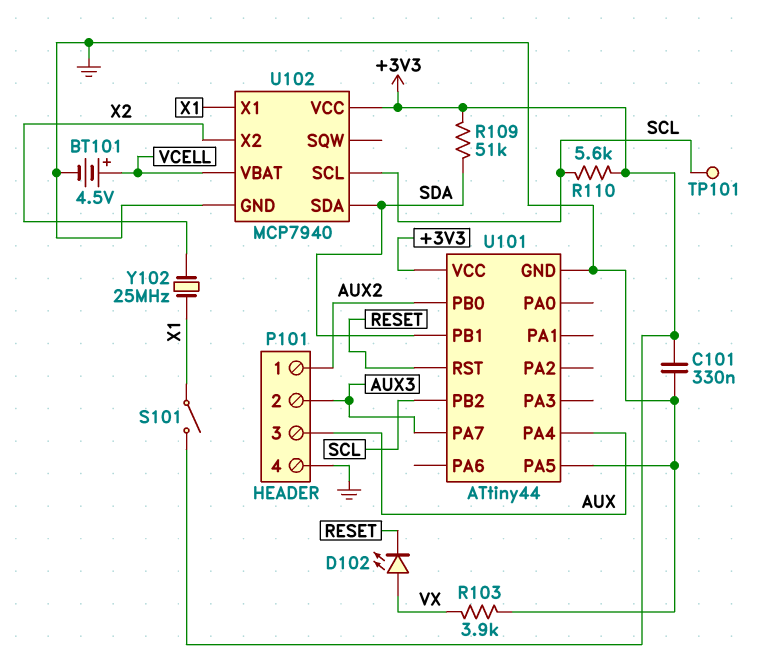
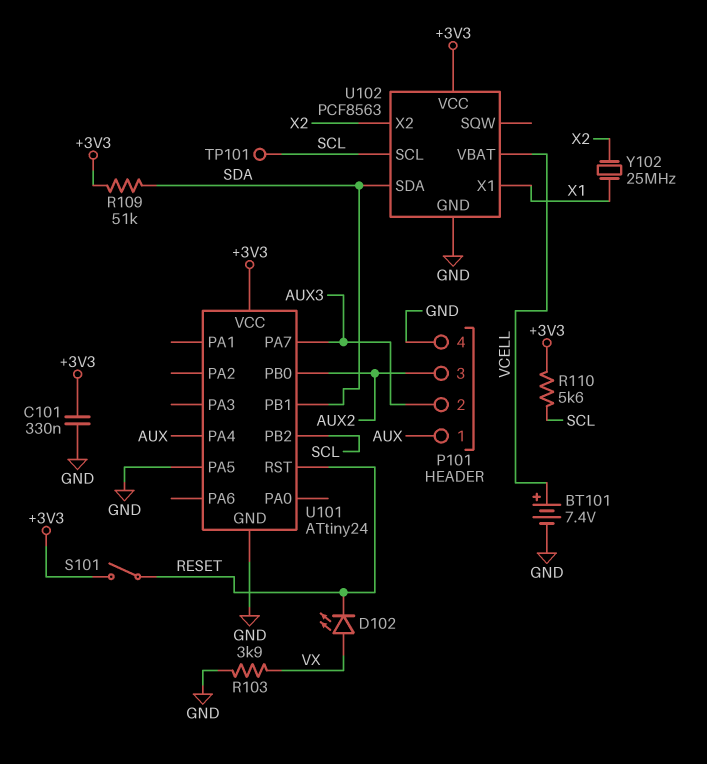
BT101: 4.5V (plus VCELL, minus GND) -> 7.4V (plus VCELL, minus GND)
P101 pin 1: AUX2 -> AUX
P101 pin 3: AUX -> AUX2
S101: switch (+3V3, X1) -> switch (+3V3, RESET)
U101: ATtiny44 -> ATtiny24
U102: MCP7940 -> PCF8563

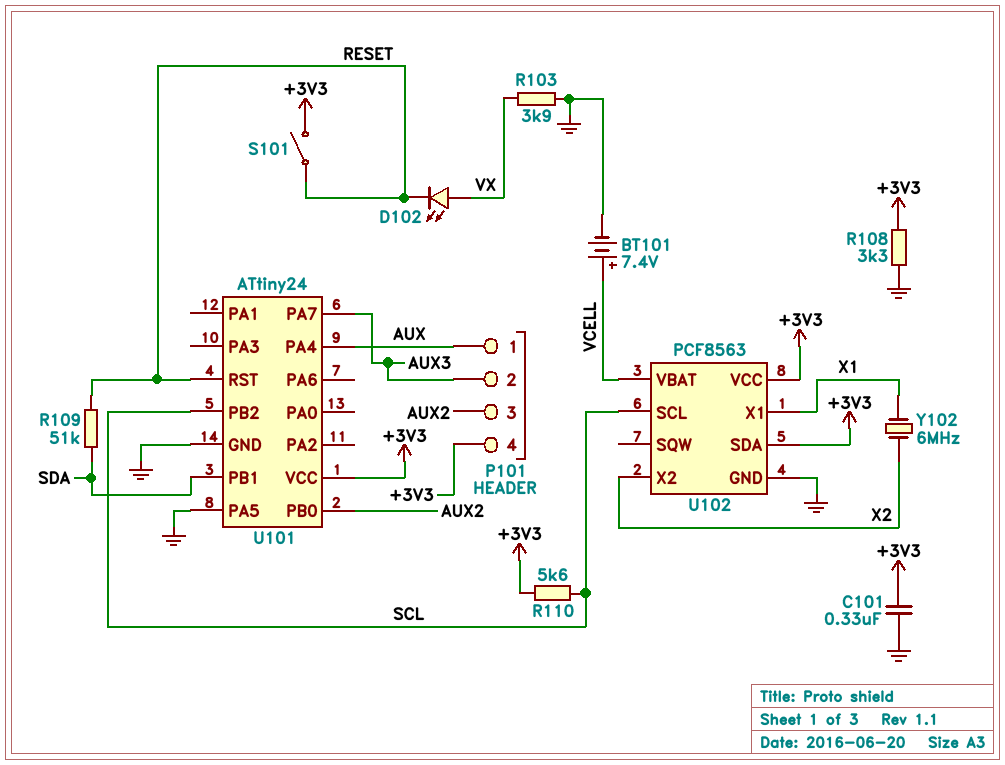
P101 pin 4: GND -> +3V3
R108: none -> 3.3k (+3V3, GND)
R109: 51k (+3V3, SDA) -> 51k (RESET, SDA)
TP101: test point (SCL) -> none
U102 pin SDA: SDA -> +3V3
Y102: 25MHz (X1, X2) -> 6MHz (X1, X2)

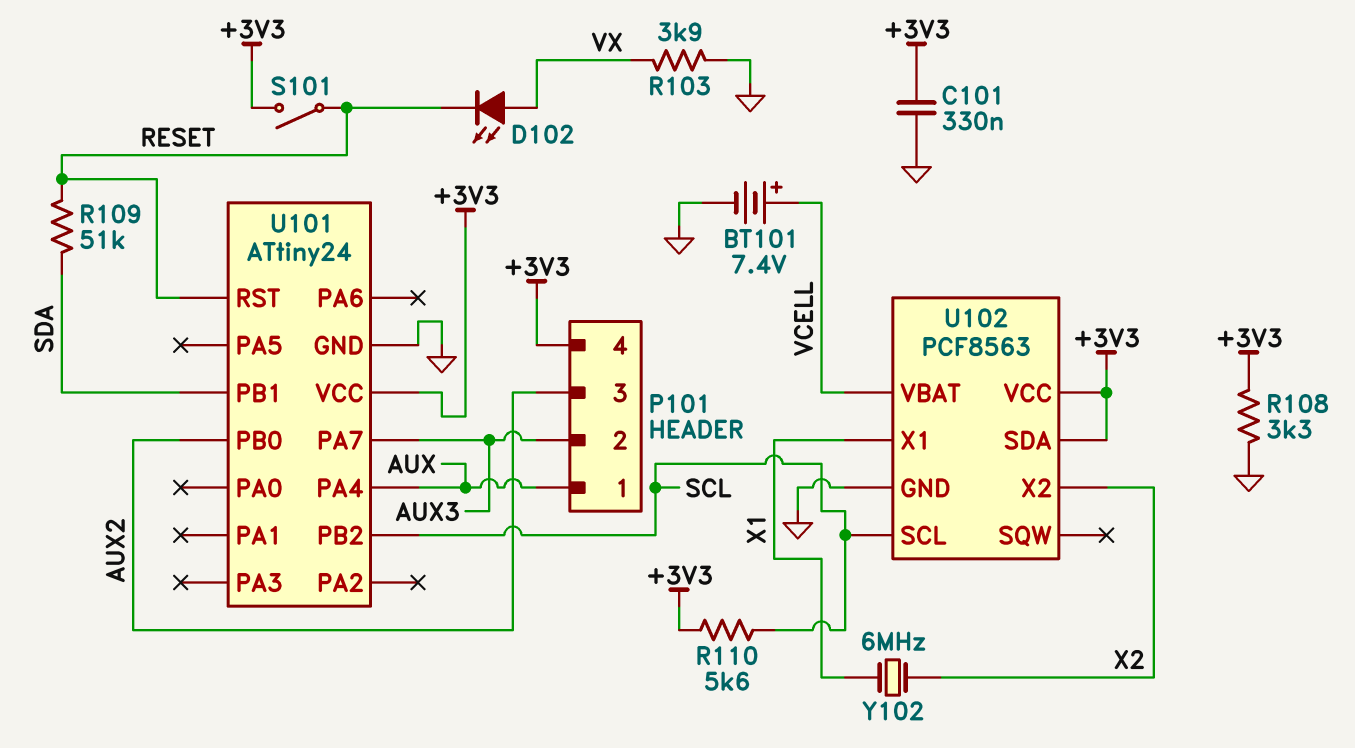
U101 pin PA5: GND -> none

